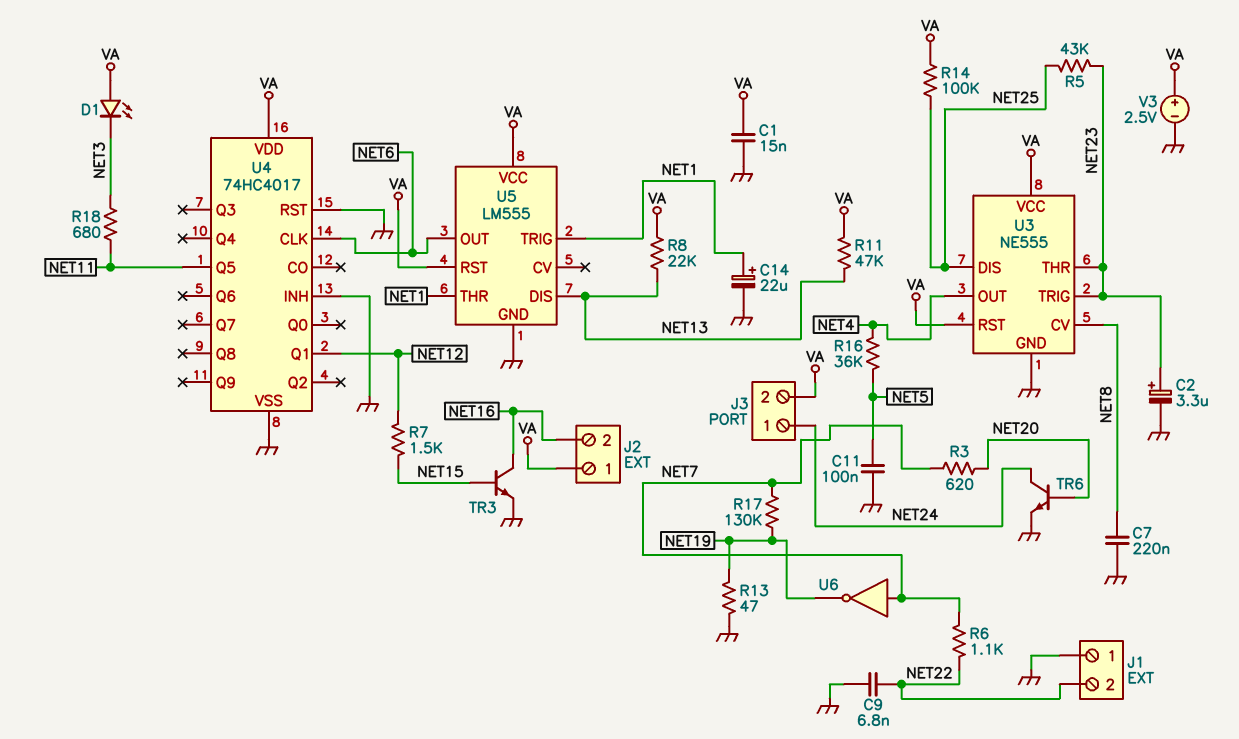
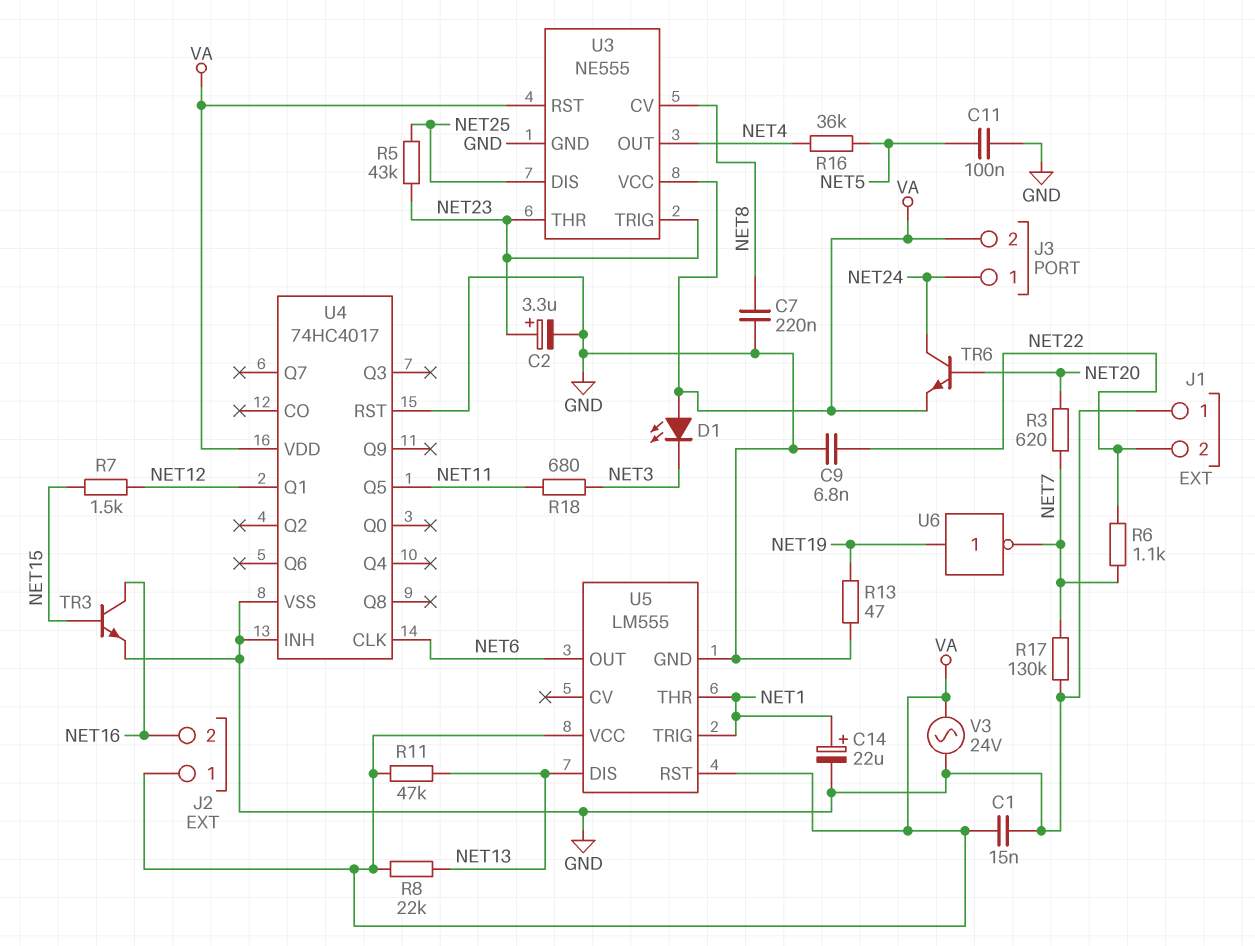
R14: 100k (NET25, VA) -> none
R17: 130k (NET7, NET19) -> 130k (GND, NET7)
TR6: NPN (B NET20, C NET24, E GND) -> NPN (B NET20, C NET24, E VA)
U6: NOT (in NET7, out NET19) -> NOT (in NET19, out NET7)
V3: 2.5V (plus VA, minus GND) -> AC 24V (GND, VA)

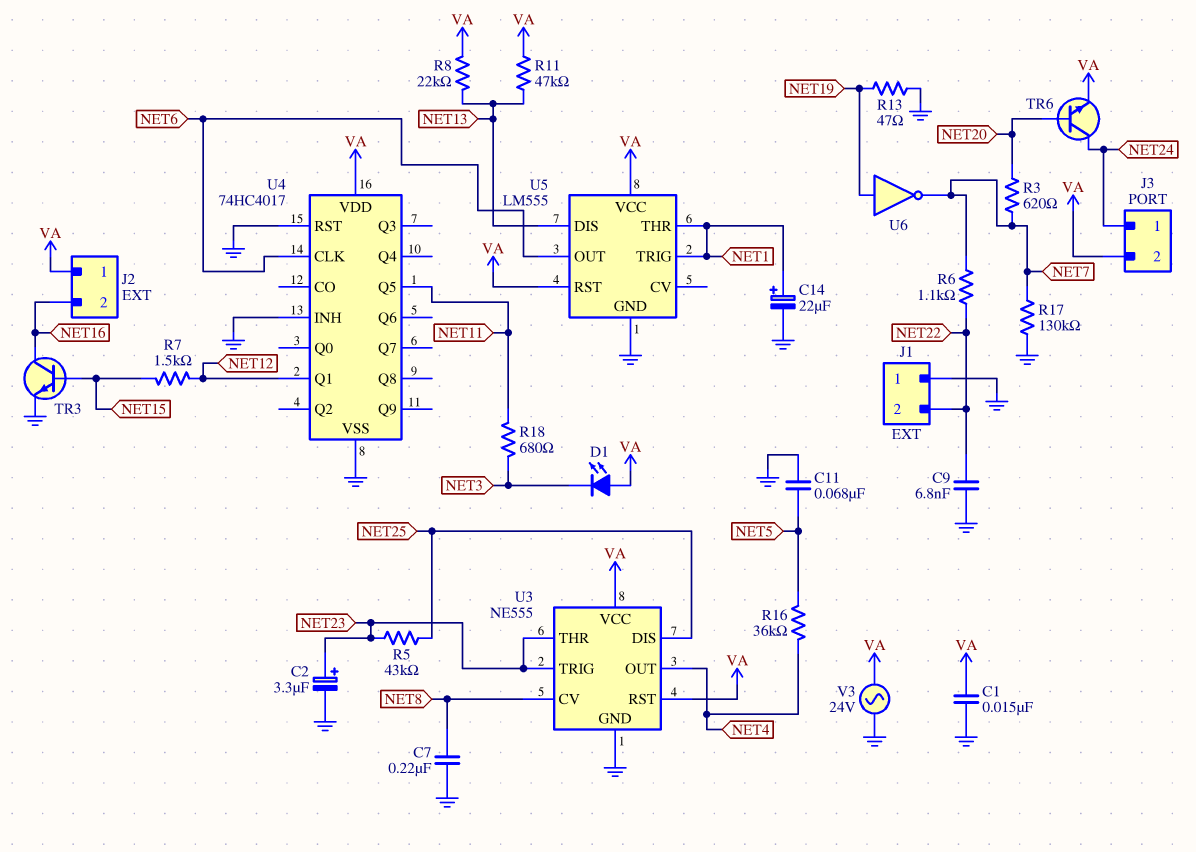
C11: 100nF (GND, NET5) -> 68nF (GND, NET5)

